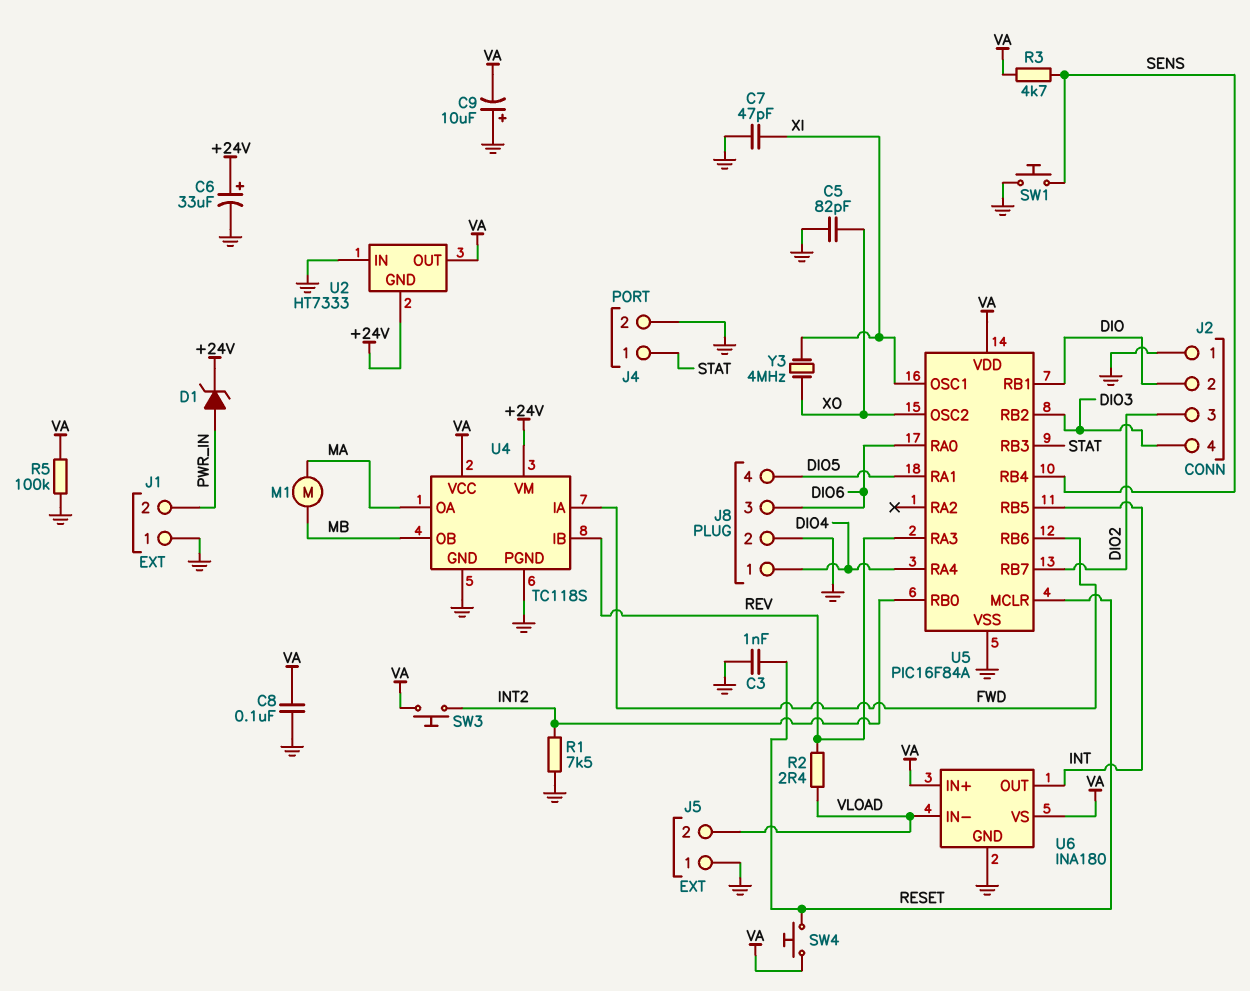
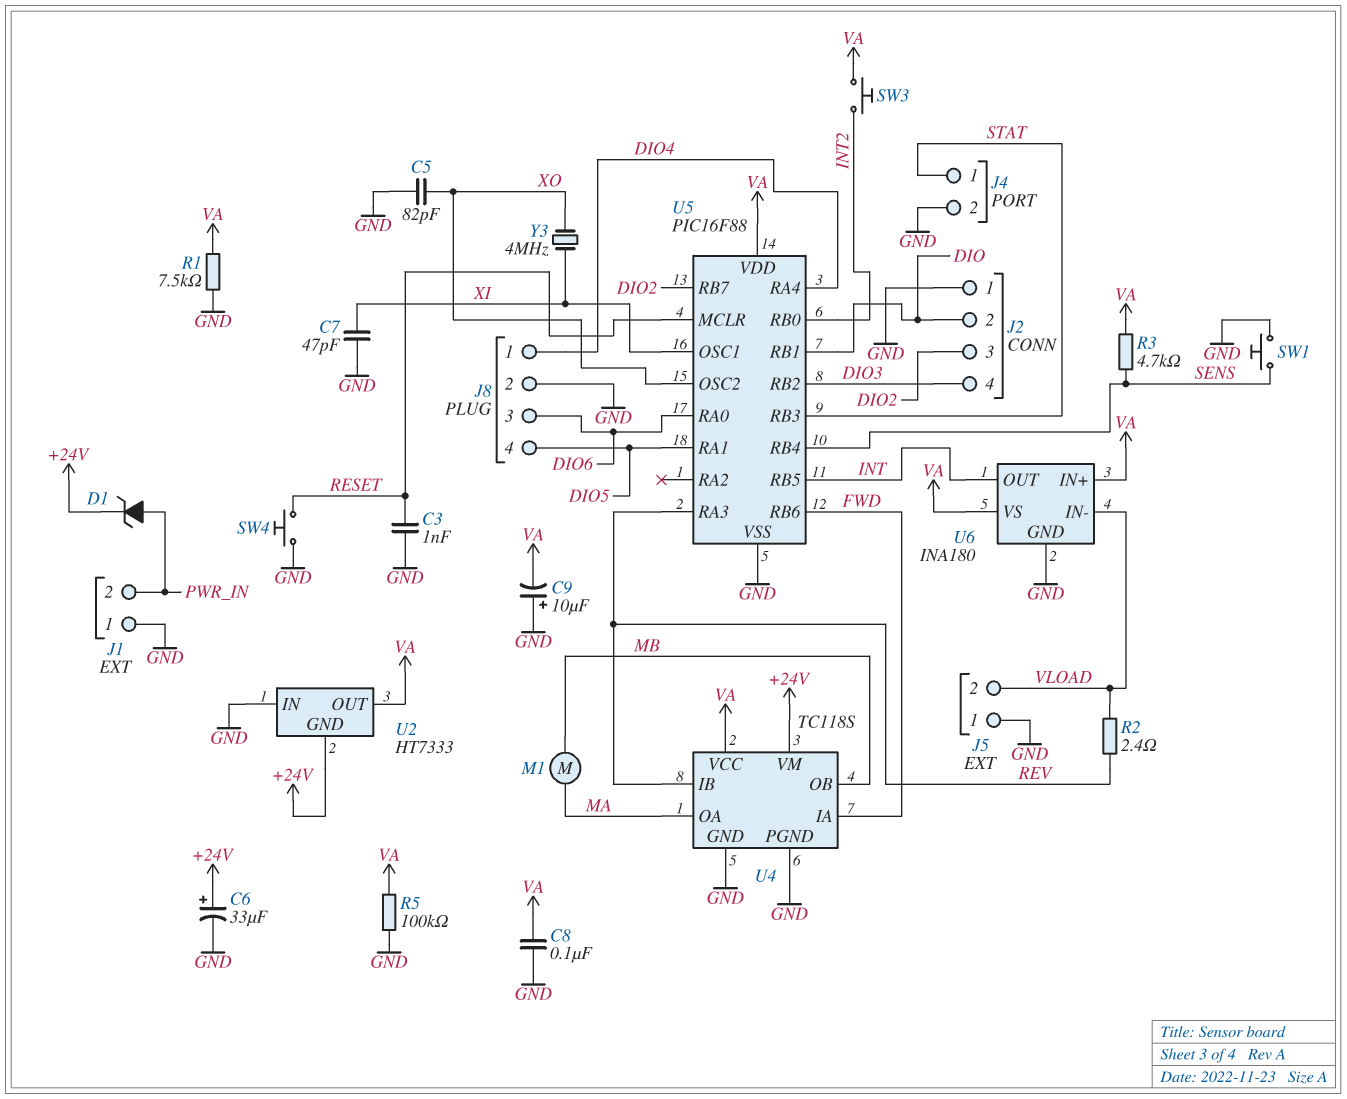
R1: 7.5k (GND, INT2) -> 7.5k (GND, VA)
SW4: button (RESET, VA) -> button (GND, RESET)
U5: PIC16F84A -> PIC16F88

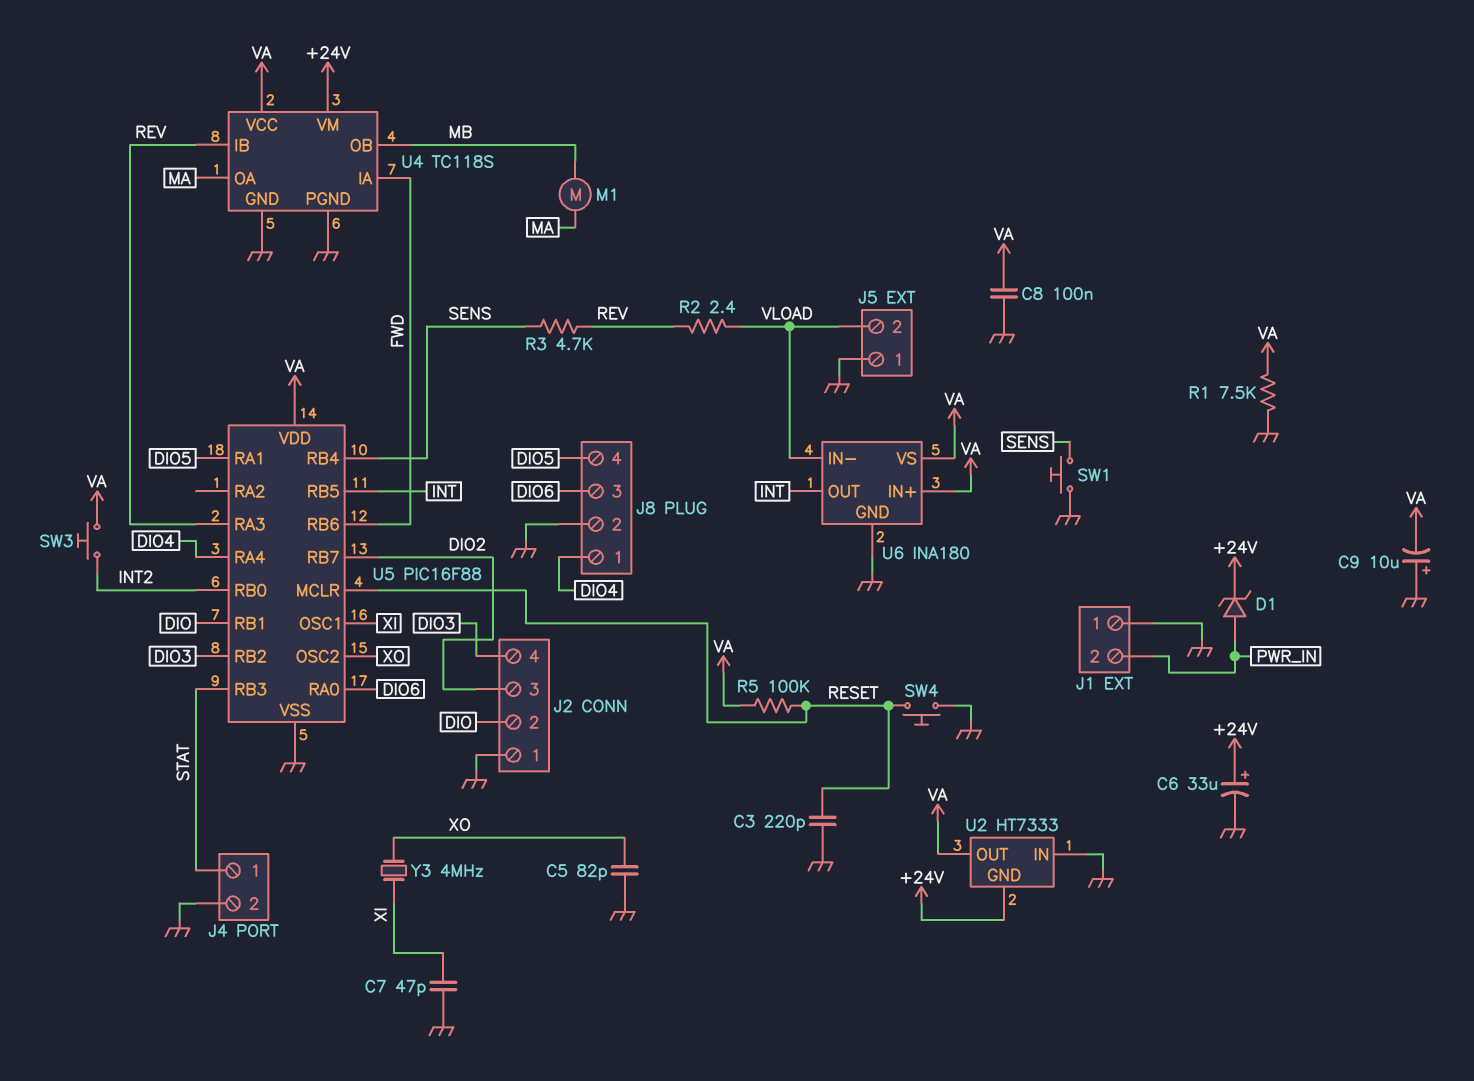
C3: 1nF (GND, RESET) -> 220pF (GND, RESET)
R3: 4.7k (SENS, VA) -> 4.7k (REV, SENS)
R5: 100k (GND, VA) -> 100k (RESET, VA)

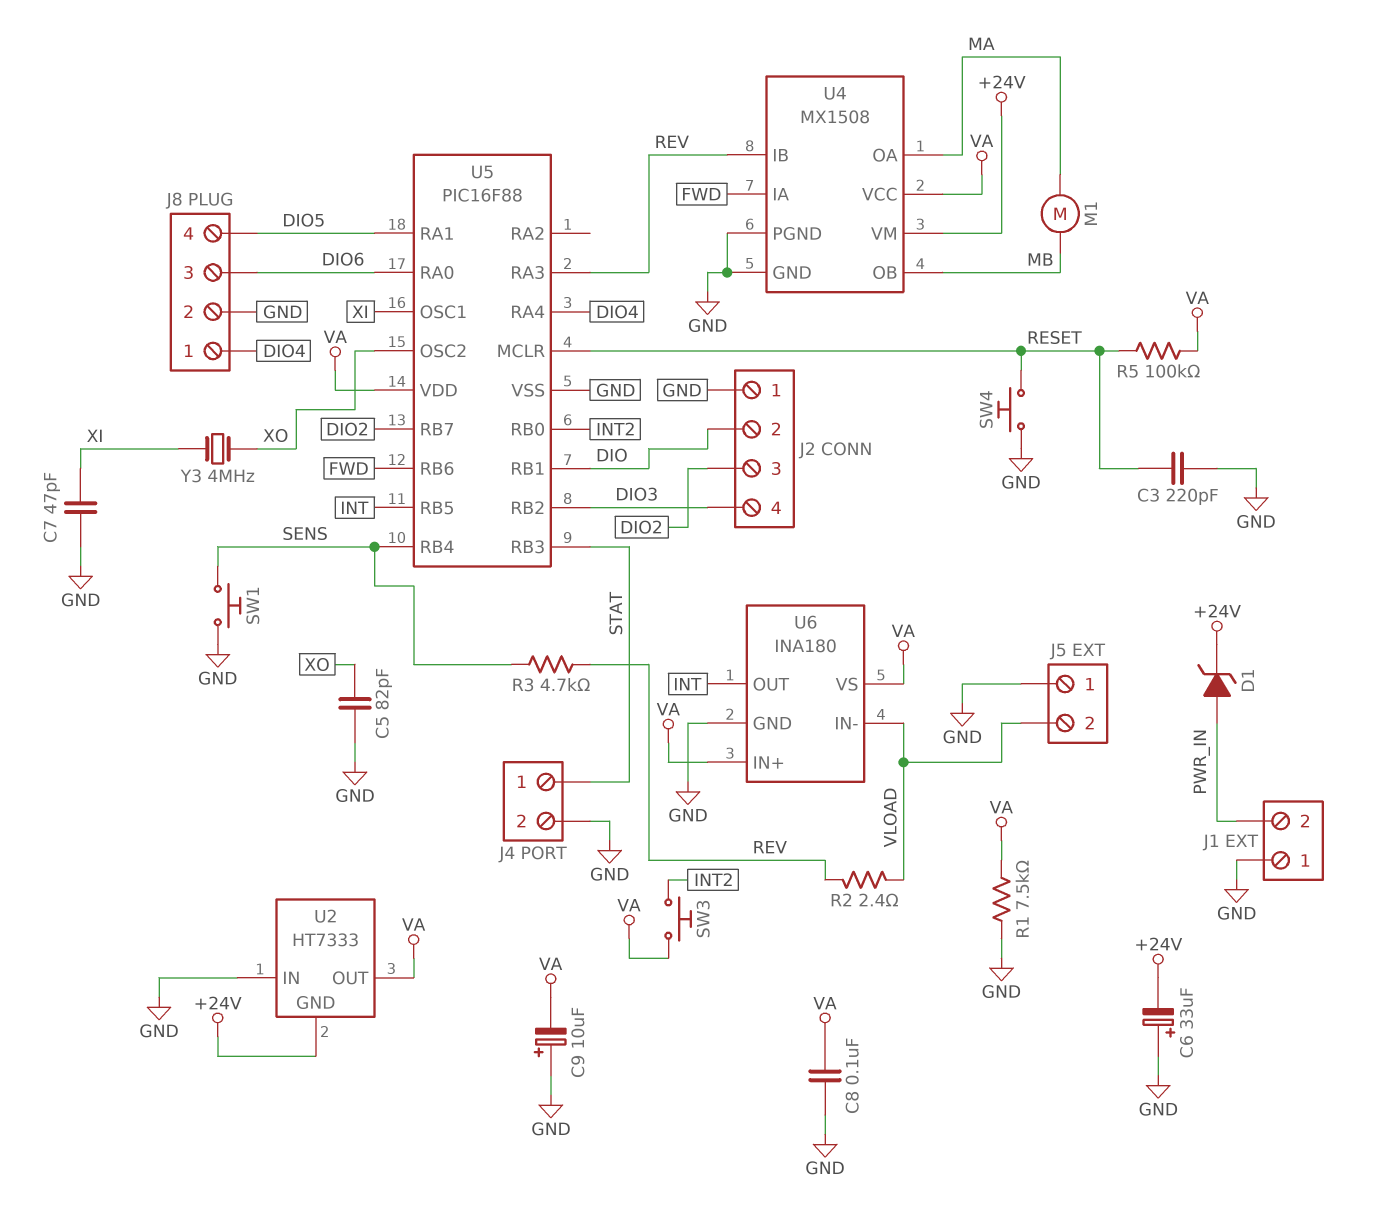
C6: 33uF (plus +24V, minus GND) -> 33uF (plus GND, minus +24V)
U4: TC118S -> MX1508

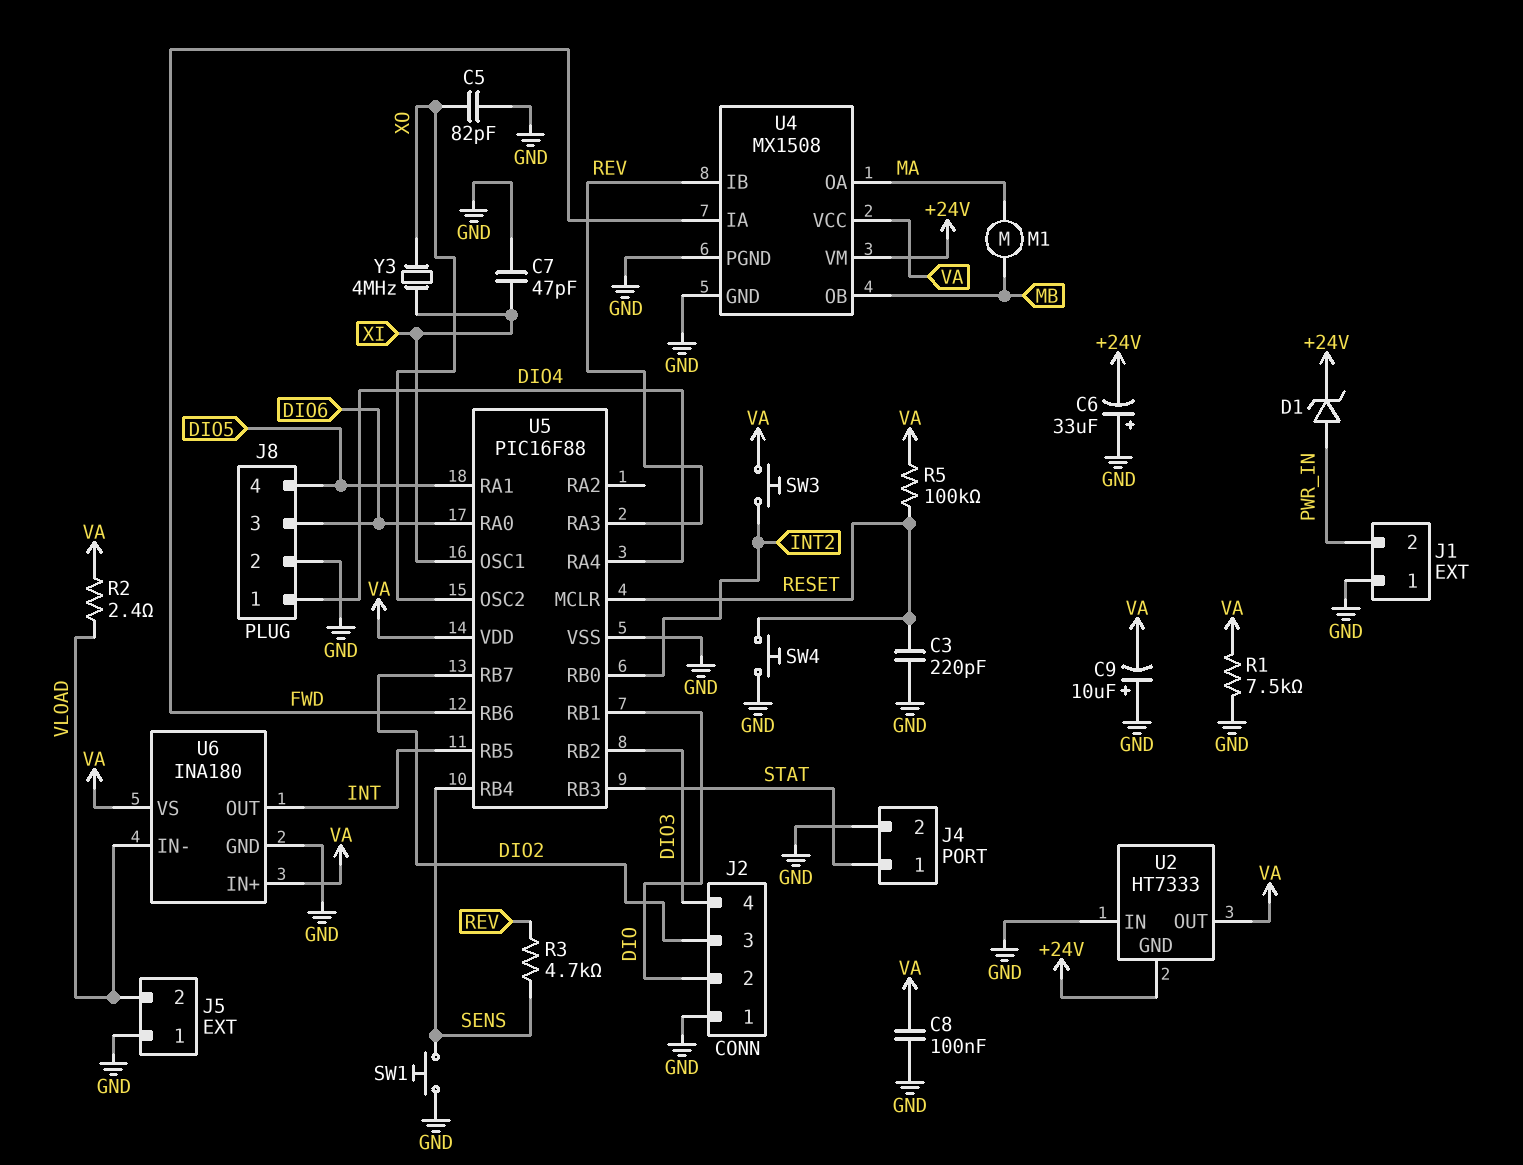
R2: 2.4 (REV, VLOAD) -> 2.4 (VA, VLOAD)

